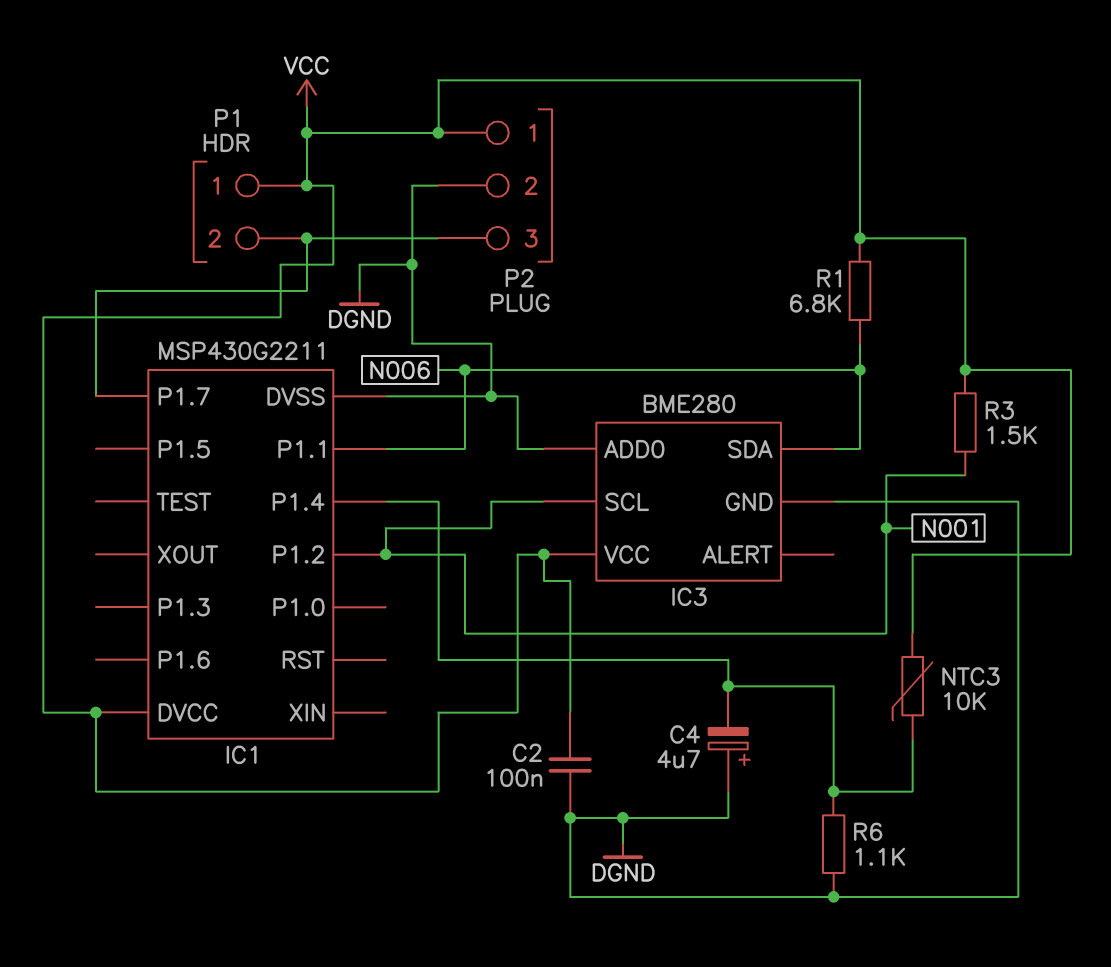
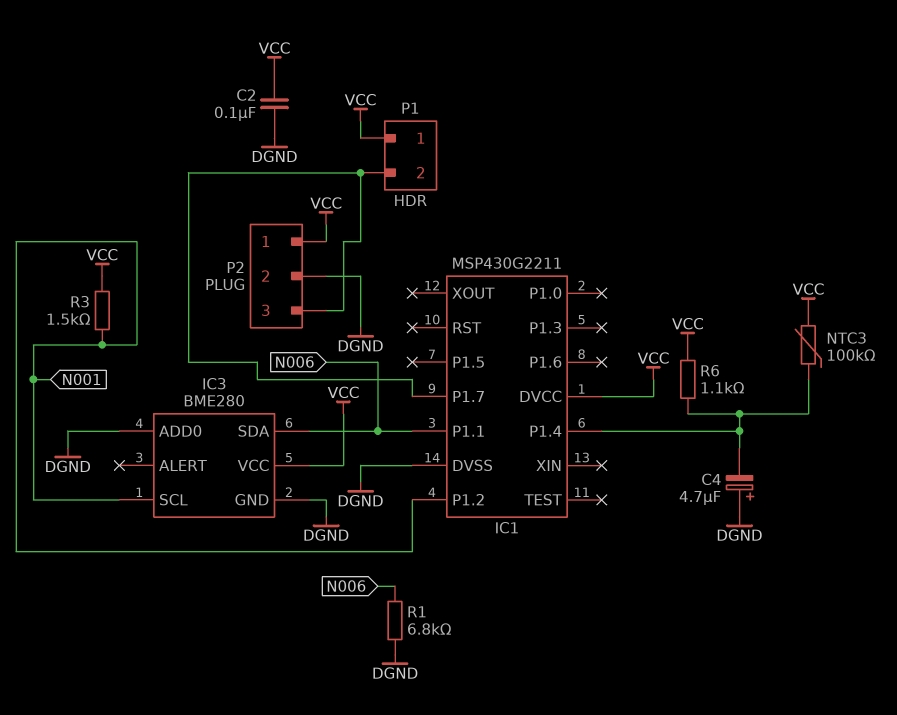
NTC3: 10k (IC1/P1.4, VCC) -> 100k (IC1/P1.4, VCC)
R1: 6.8k (N006, VCC) -> 6.8k (DGND, N006)
R6: 1.1k (DGND, IC1/P1.4) -> 1.1k (IC1/P1.4, VCC)

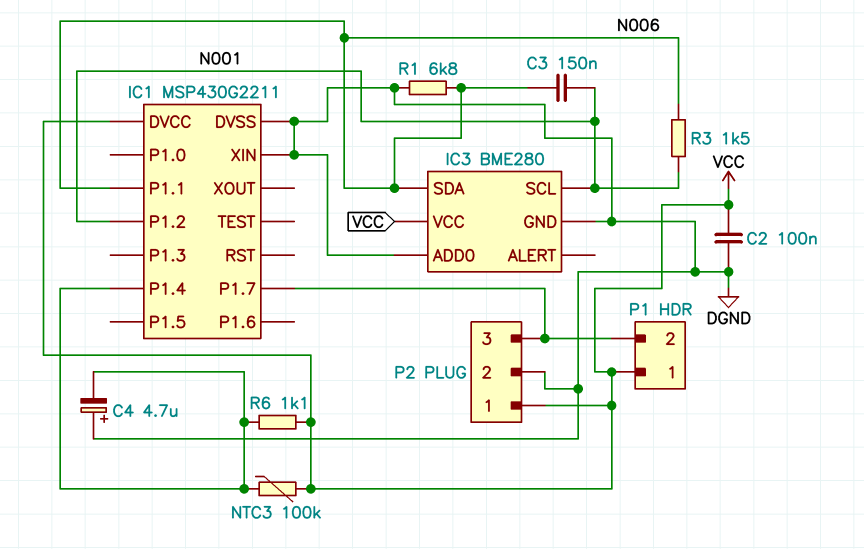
C3: none -> 150nF (N001, N006)
IC1 pin XIN: none -> DGND
R3: 1.5k (N001, VCC) -> 1.5k (N001, N006)

